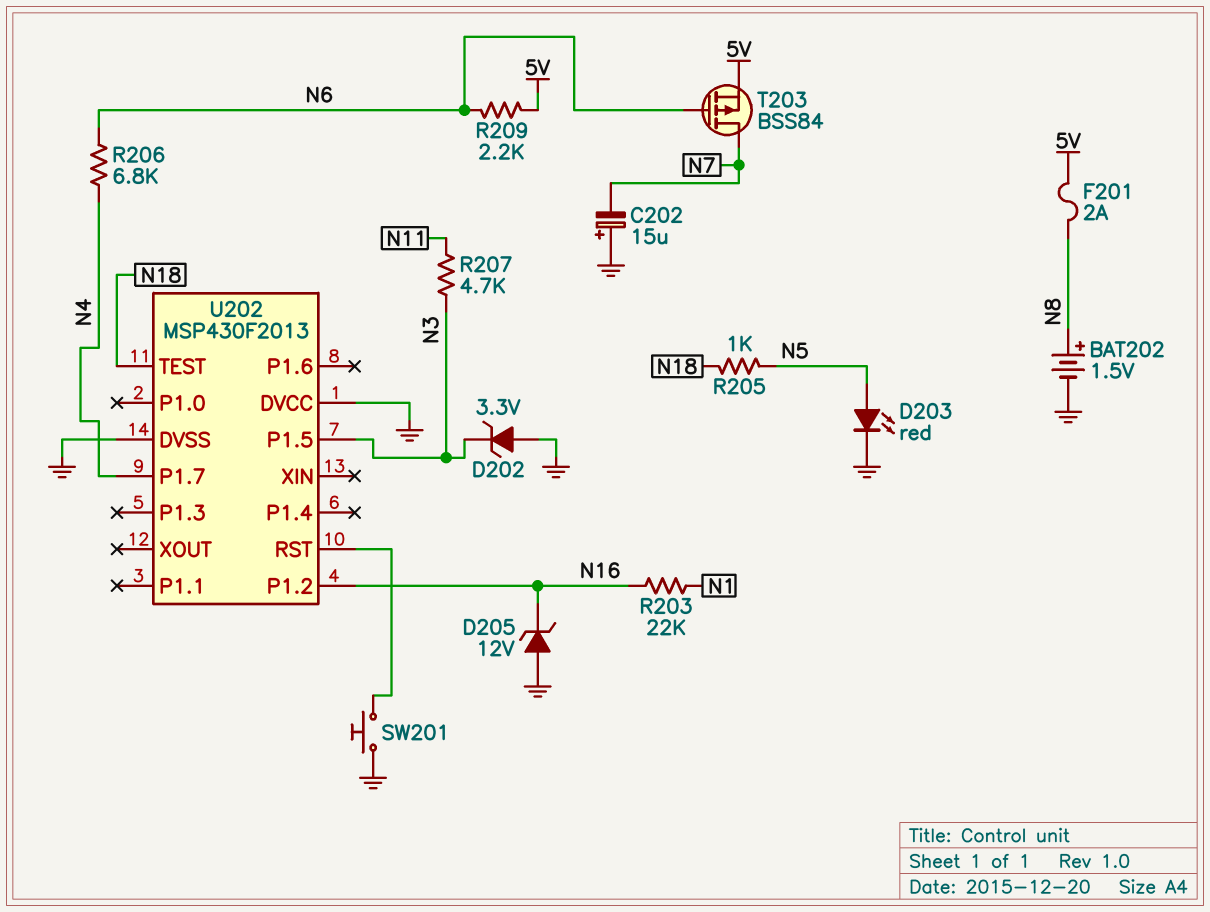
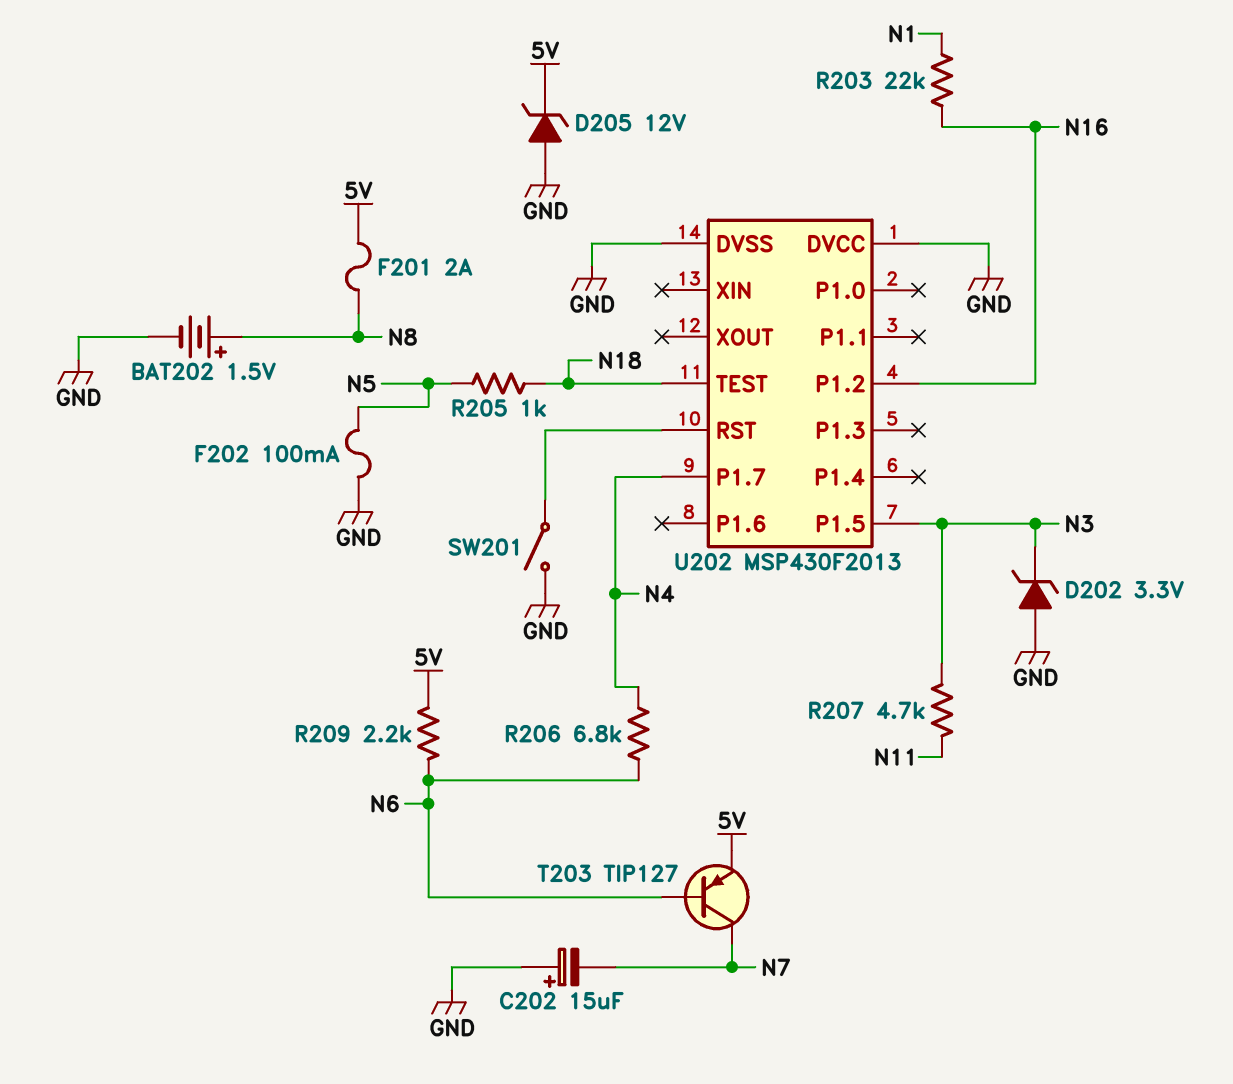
D203: LED red (A N5, K GND) -> none
D205: zener 12V (A GND, K N16) -> zener 12V (A GND, K 5V)
F202: none -> 100mA (GND, N5)
SW201: button (GND, U202/RST) -> switch (GND, U202/RST)
T203: PMOS BSS84 (G N6, D N7, S 5V) -> PNP TIP127 (B N6, C N7, E 5V)

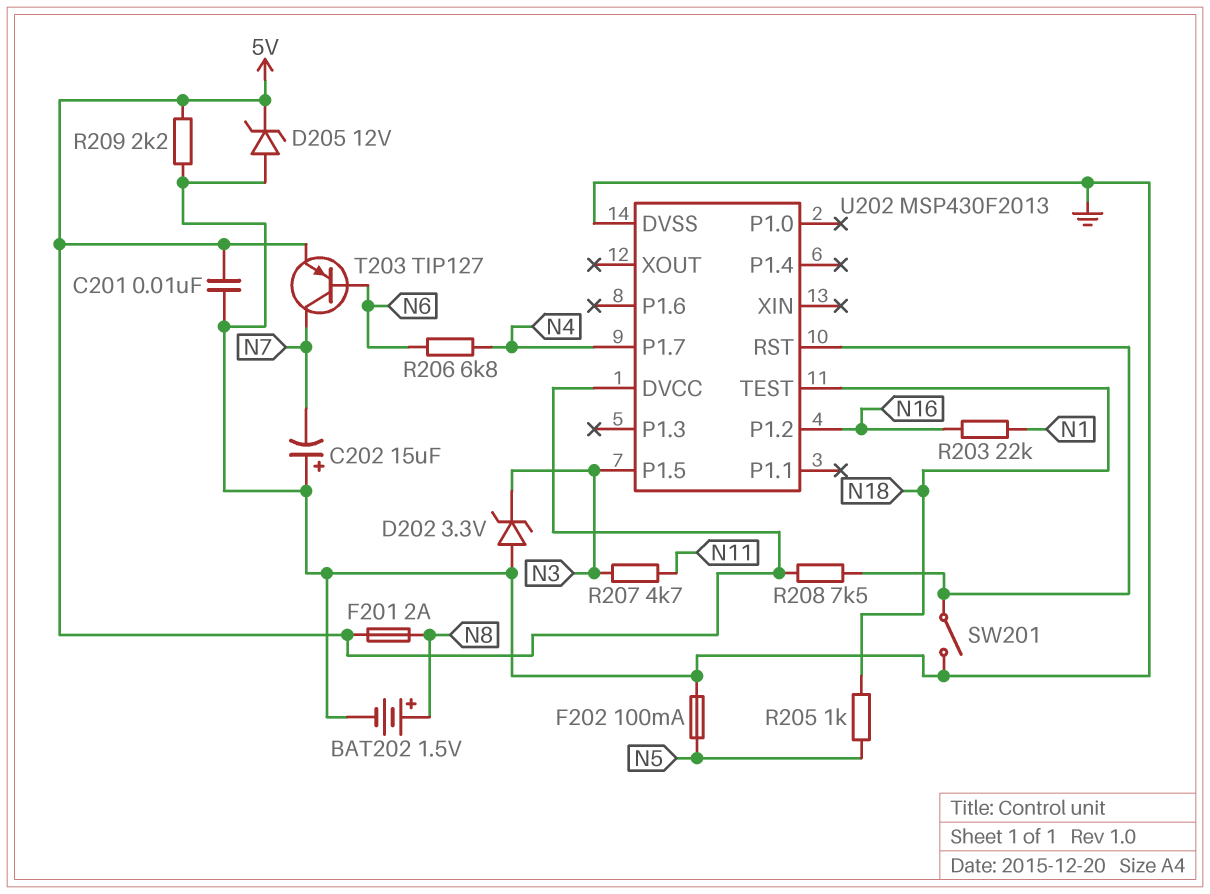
C201: none -> 10nF (5V, GND)
R208: none -> 7.5k (5V, U202/RST)
R209: 2.2k (5V, N6) -> 2.2k (5V, GND)
U202 pin DVCC: GND -> 5V

